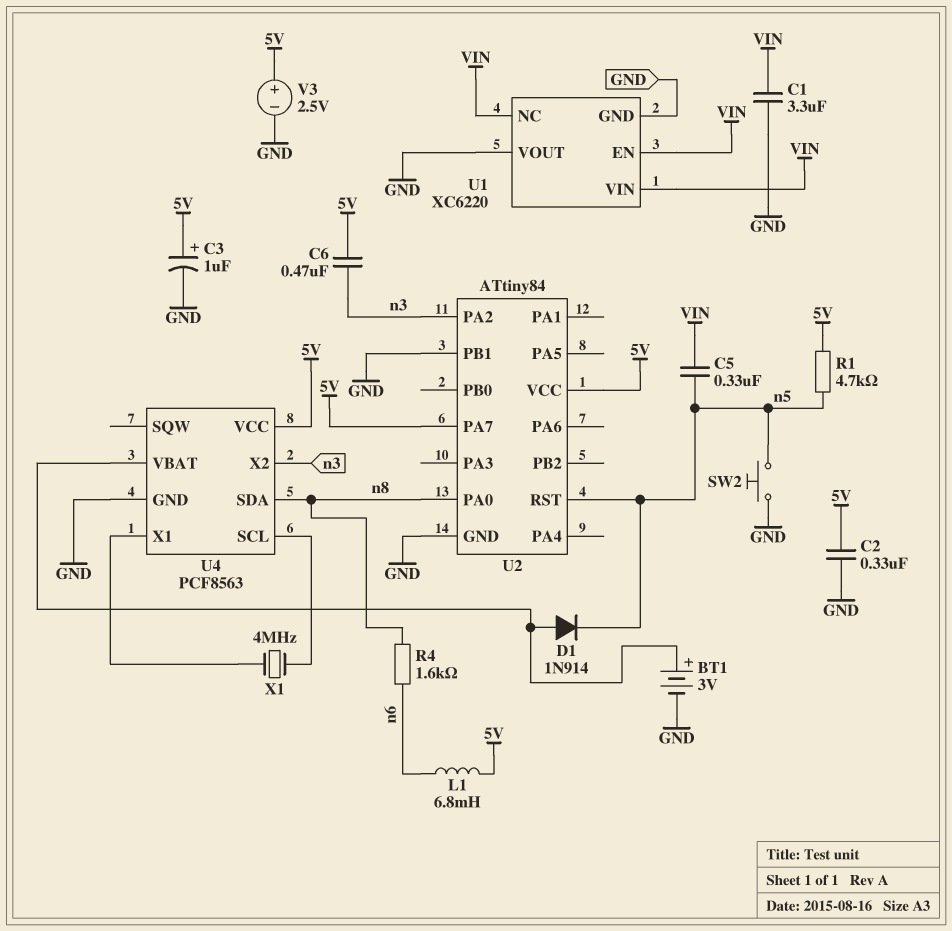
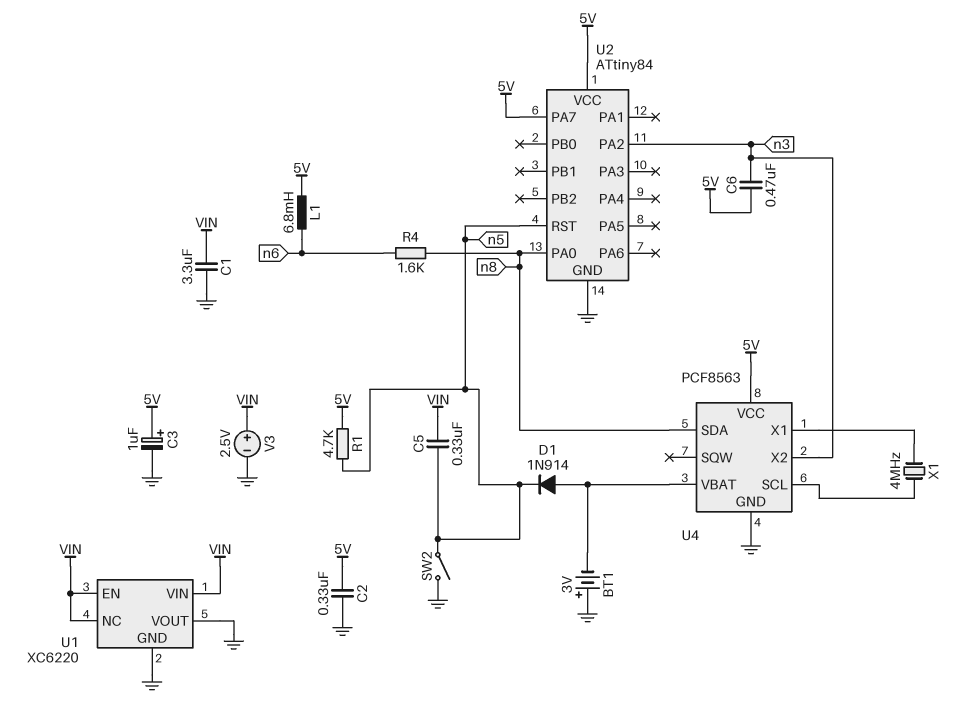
BT1: 3V (plus U4/VBAT, minus GND) -> 3V (plus GND, minus U4/VBAT)
SW2: button (GND, n5) -> switch (GND, n5)
U2 pin PB1: GND -> none
V3: 2.5V (plus 5V, minus GND) -> 2.5V (plus VIN, minus GND)

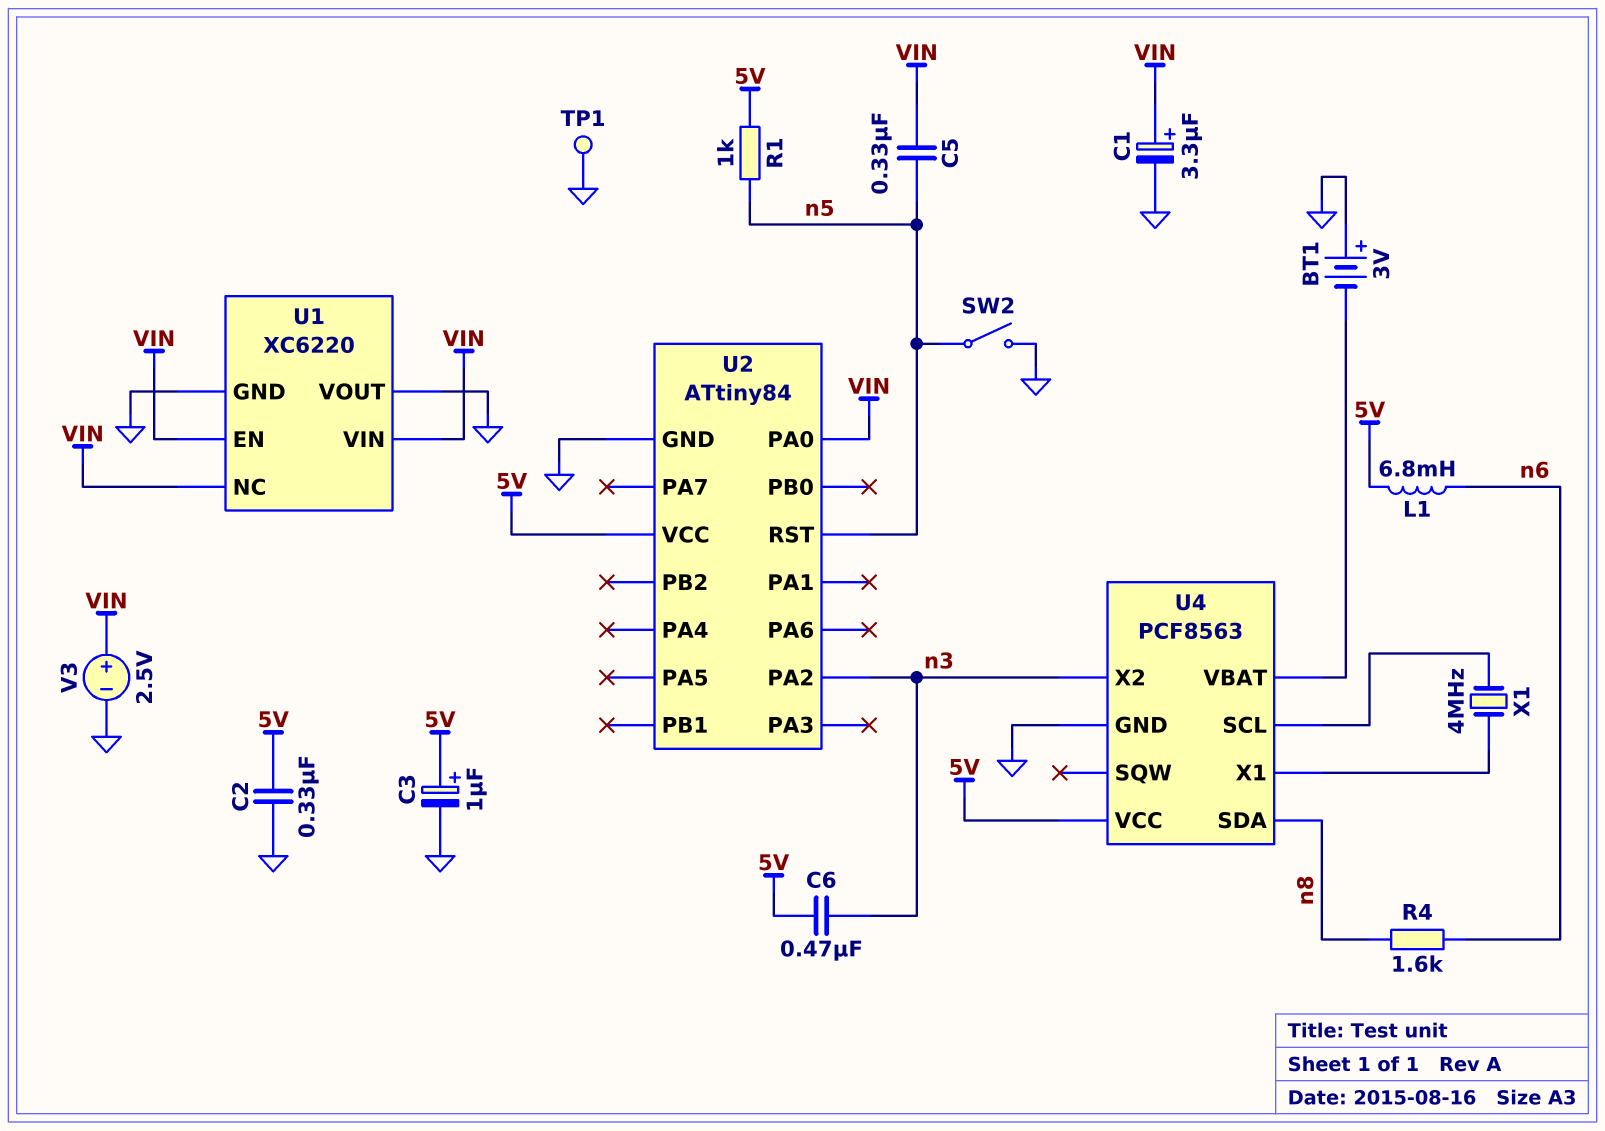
C1: 3.3uF (GND, VIN) -> 3.3uF (plus VIN, minus GND)
D1: diode 1N914 (A U4/VBAT, K n5) -> none
R1: 4.7k (5V, n5) -> 1k (5V, n5)
TP1: none -> test point (GND)
U2 pin PA0: n8 -> VIN
U2 pin PA7: 5V -> none

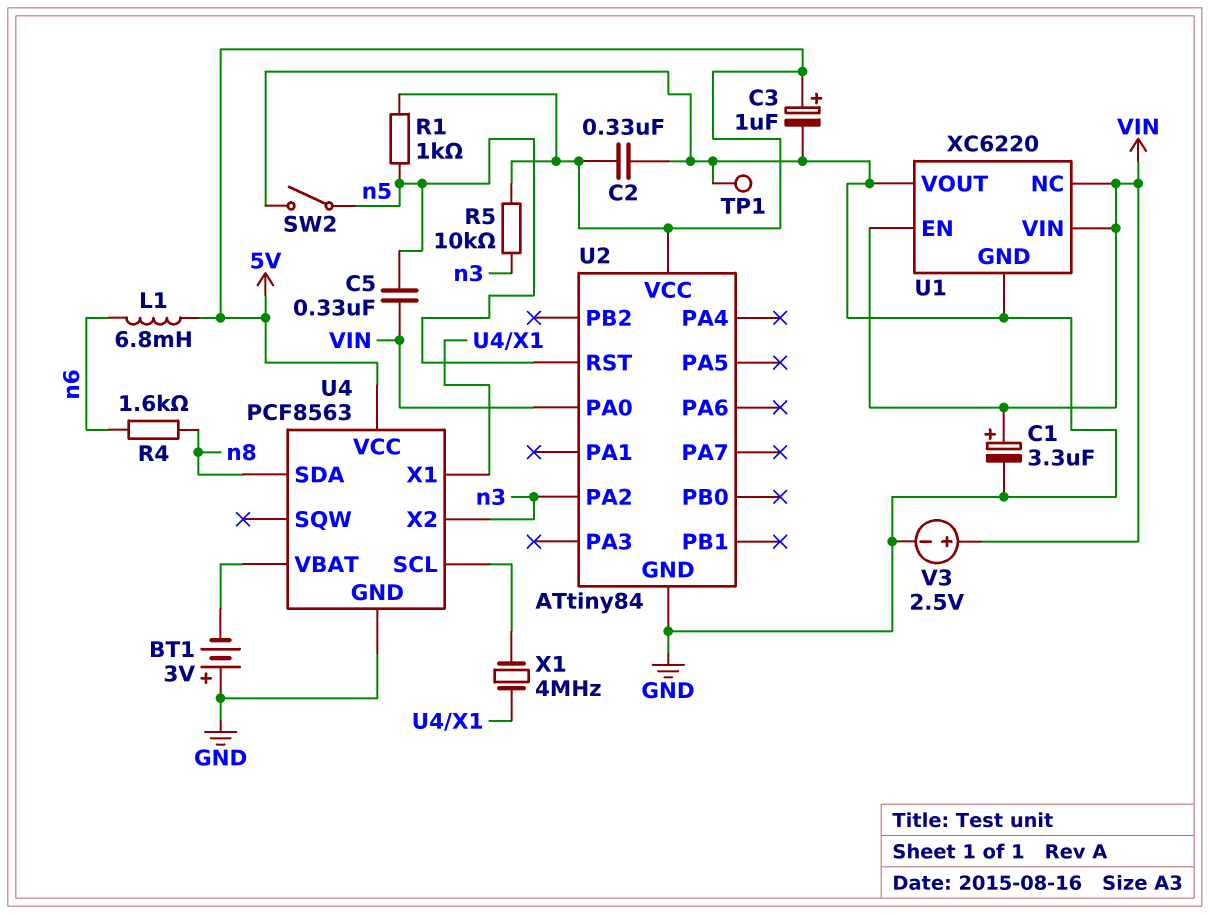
C6: 470nF (5V, n3) -> none
R5: none -> 10k (5V, n3)

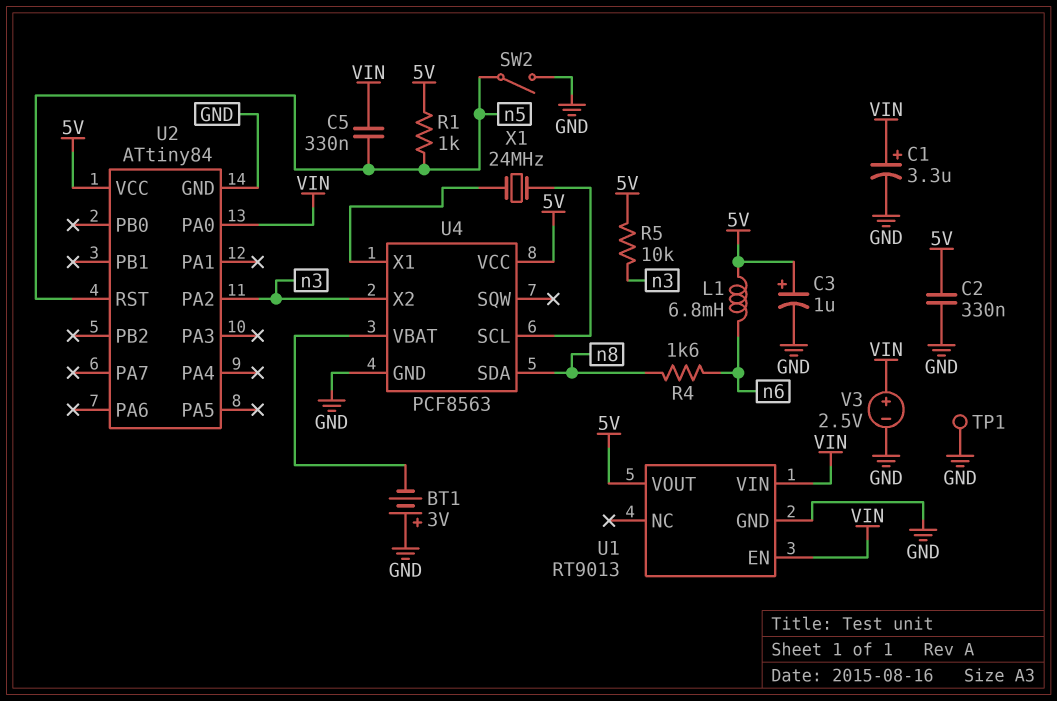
U1: XC6220 -> RT9013
U1 pin NC: VIN -> none
U1 pin VOUT: GND -> 5V
X1: 4MHz (U4/SCL, U4/X1) -> 24MHz (U4/SCL, U4/X1)

